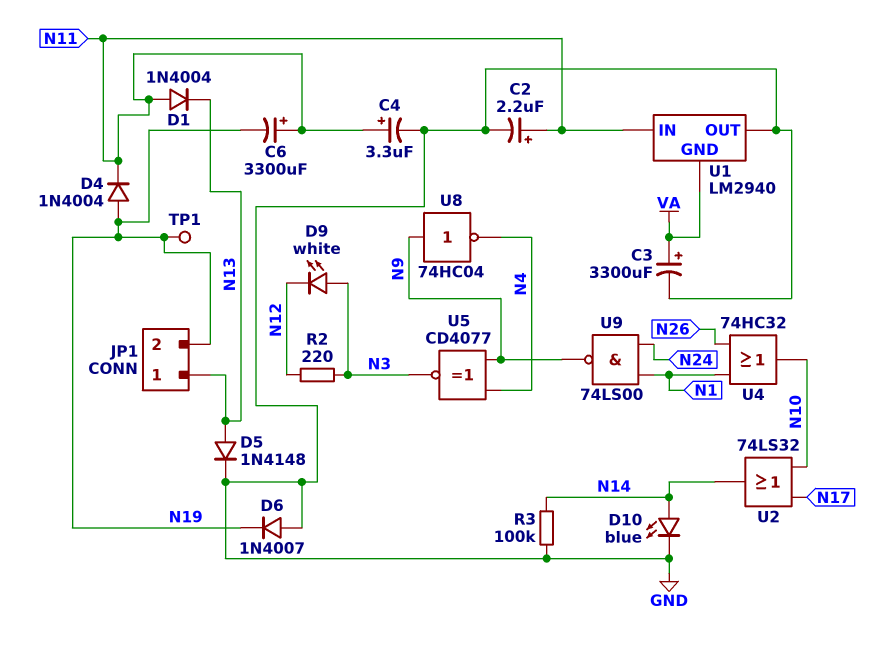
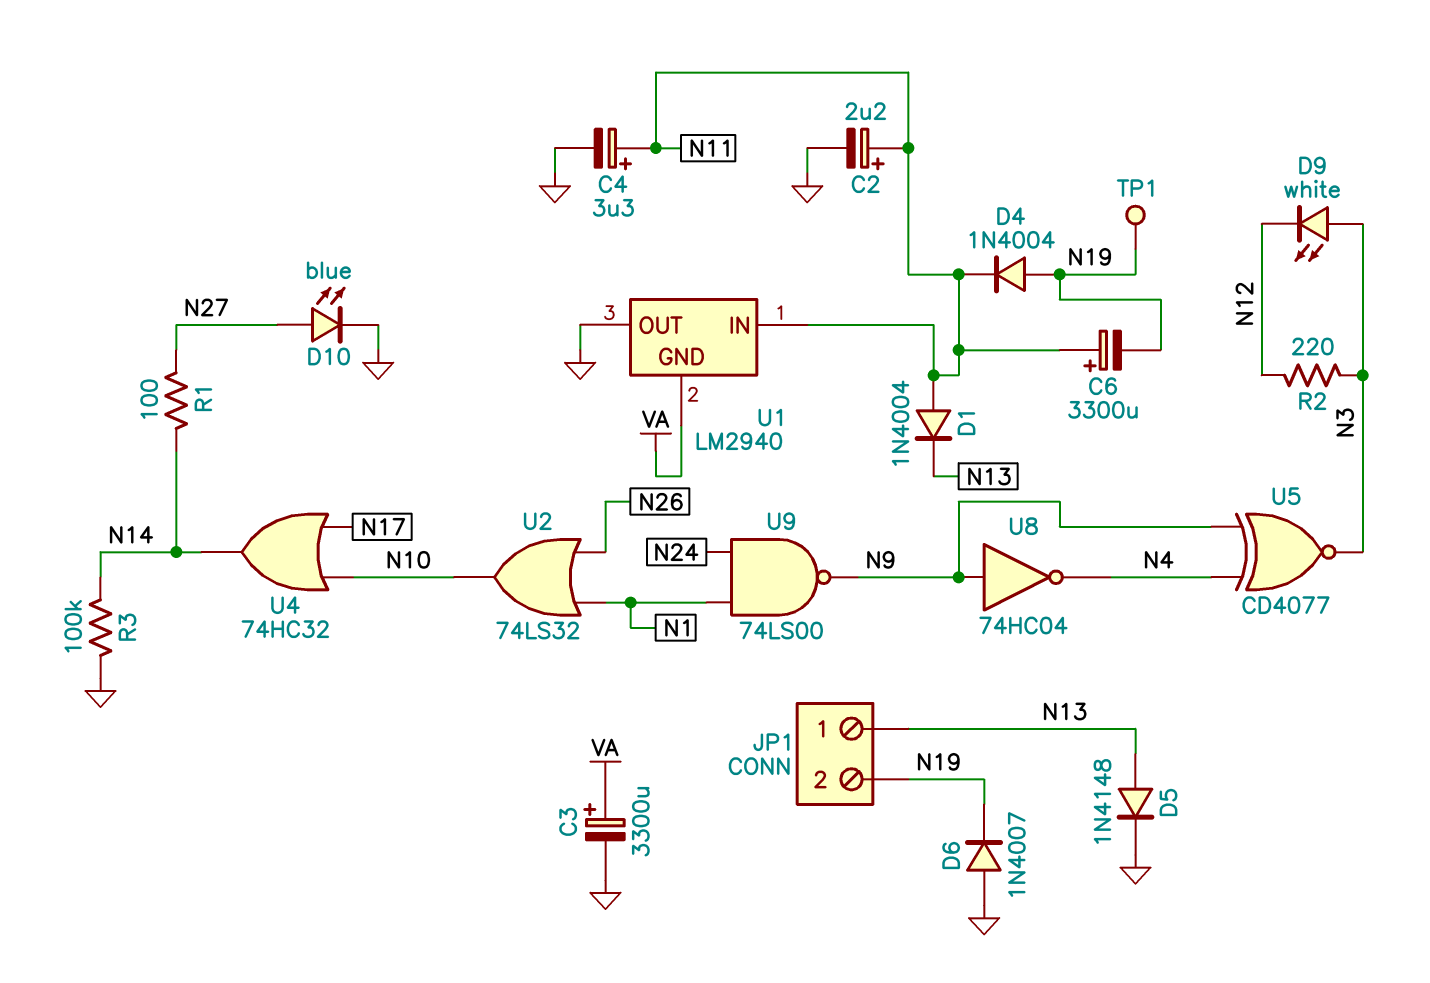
D10: LED blue (A N14, K GND) -> LED blue (A N27, K GND)
R1: none -> 100 (N14, N27)
U2: OR 74LS32 (in N10, in N17, out N14) -> OR 74LS32 (in N1, in N26, out N10)
U4: OR 74HC32 (in N1, in N26, out N10) -> OR 74HC32 (in N10, in N17, out N14)

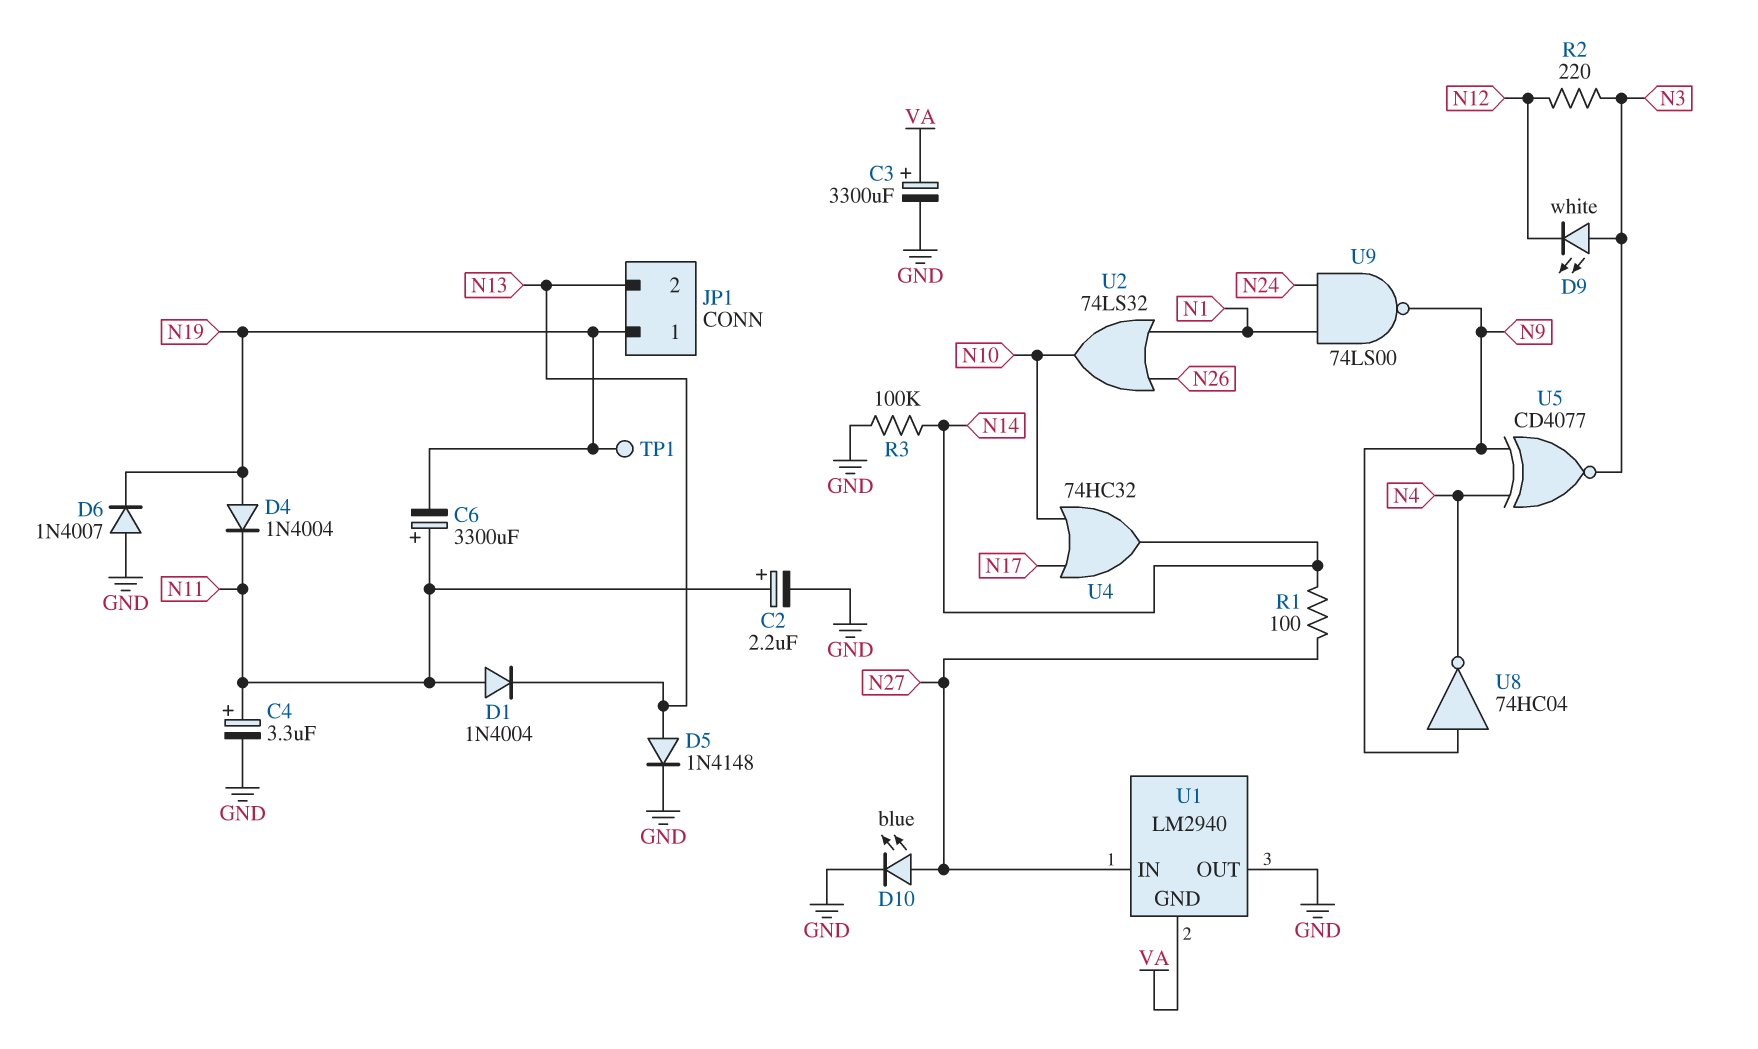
JP1 pin 1: N13 -> N19
JP1 pin 2: N19 -> N13
U1 pin IN: N11 -> N27

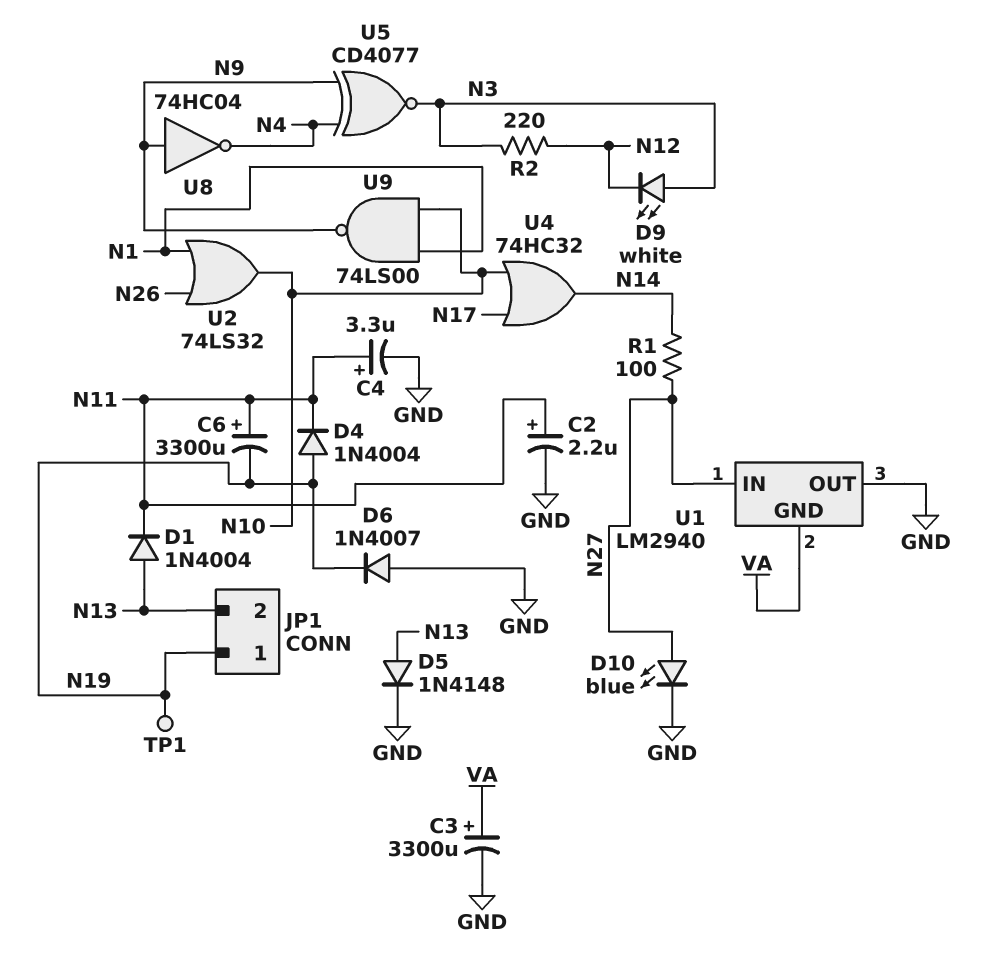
D1: diode 1N4004 (A N11, K N13) -> diode 1N4004 (A N13, K N11)
R3: 100k (GND, N14) -> none
U9: NAND 74LS00 (in N1, in N24, out N9) -> NAND 74LS00 (in N1, in N10, out N9)

